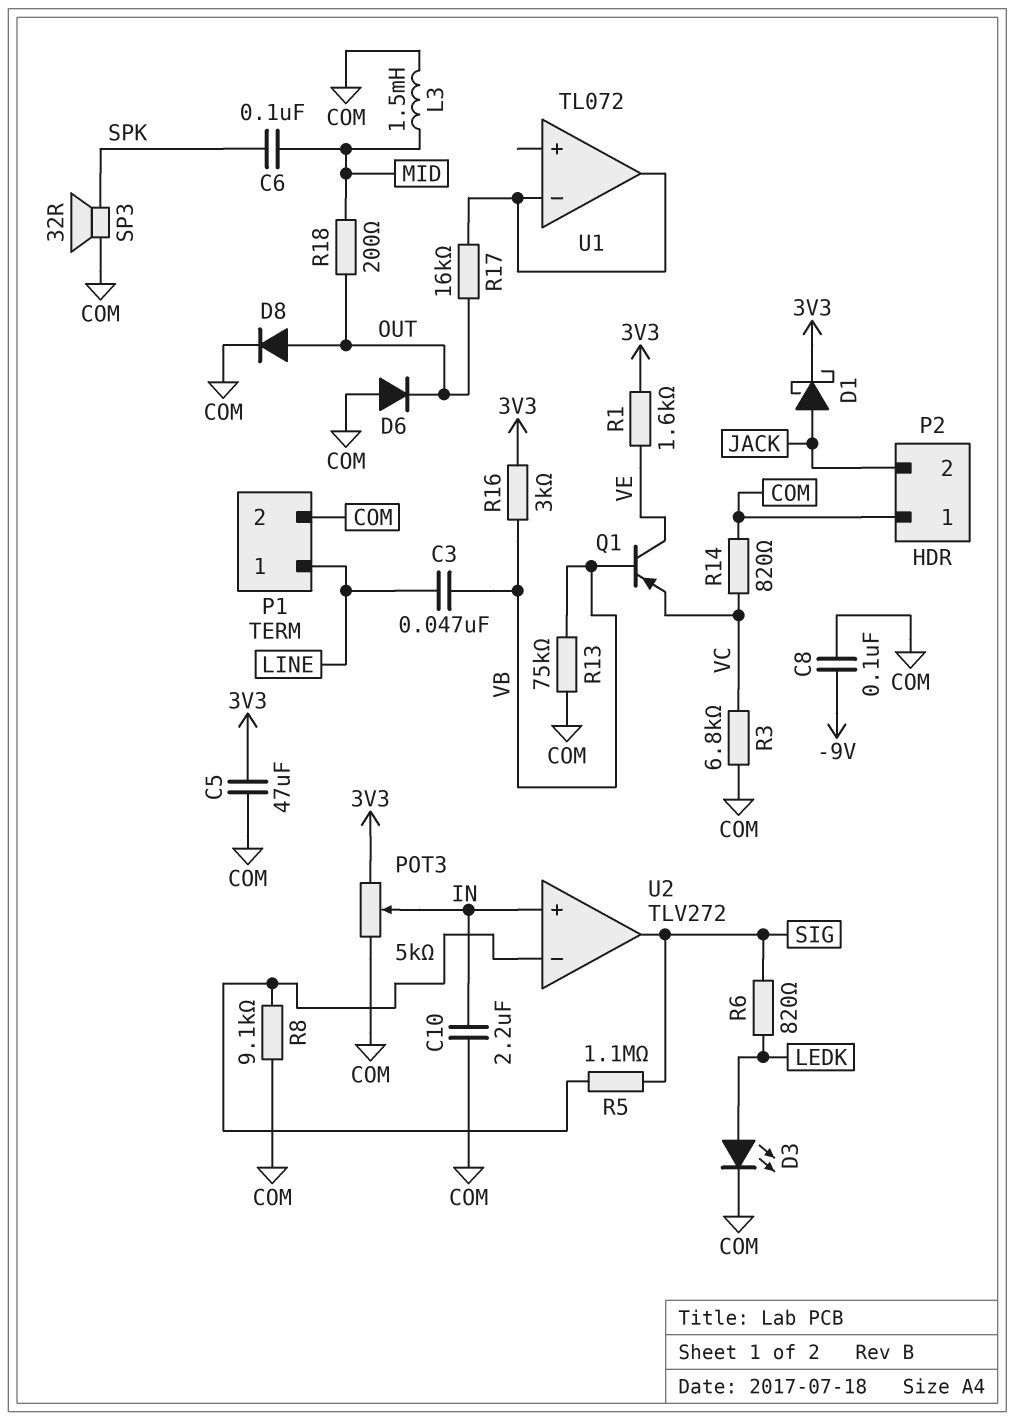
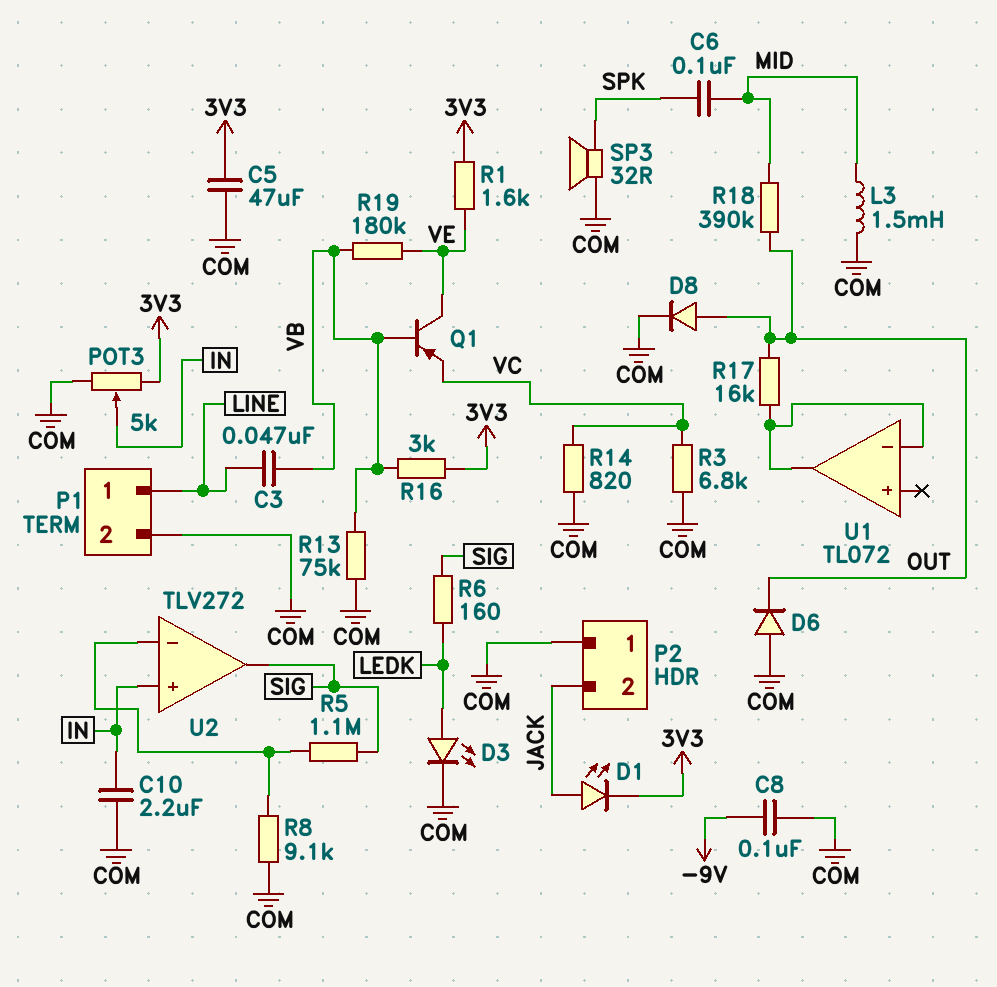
D1: schottky (A JACK, K 3V3) -> LED (A JACK, K 3V3)
R6: 820 (LEDK, SIG) -> 160 (LEDK, SIG)
R18: 200 (MID, OUT) -> 390k (MID, OUT)
R19: none -> 180k (VB, VE)

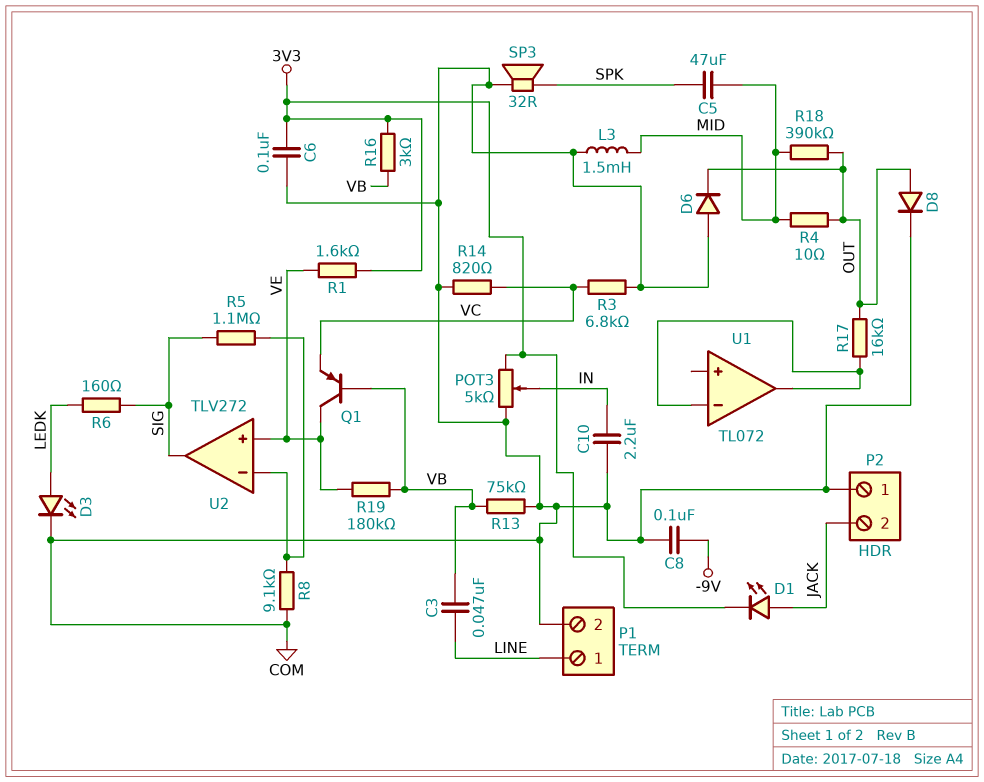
C5: 47uF (3V3, COM) -> 47uF (MID, SPK)
C6: 100nF (MID, SPK) -> 100nF (3V3, COM)
R4: none -> 10 (MID, OUT)
U2 pin in+: IN -> VE

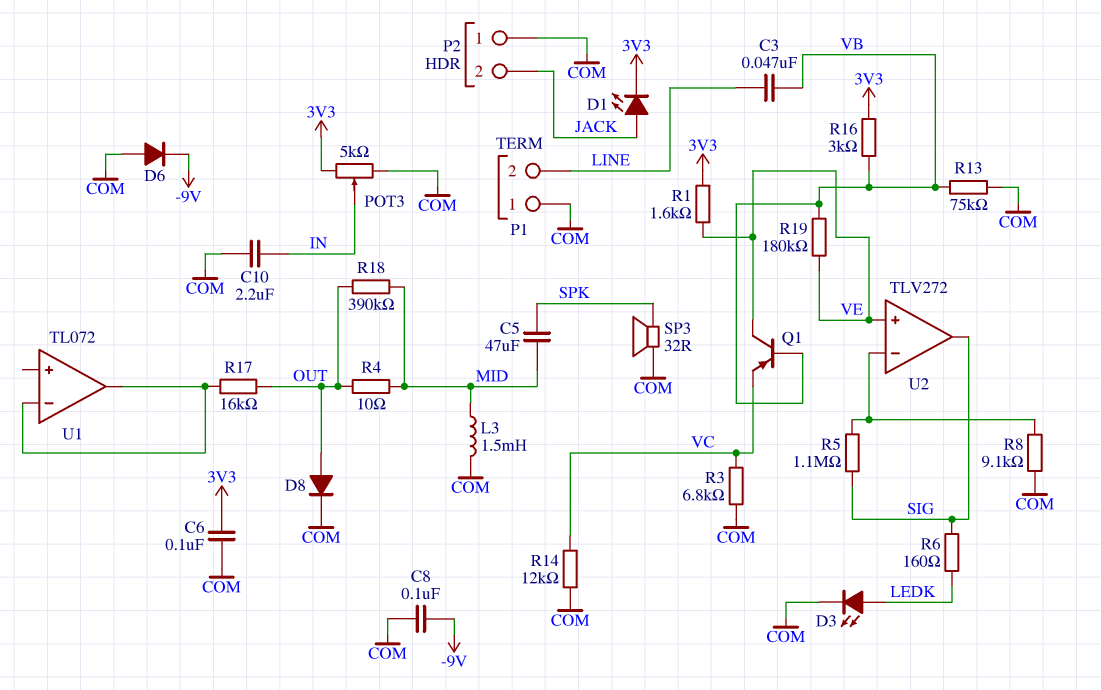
D6: diode (A COM, K OUT) -> diode (A COM, K -9V)
P1 pin 1: LINE -> COM
P1 pin 2: COM -> LINE
R14: 820 (COM, VC) -> 12k (COM, VC)

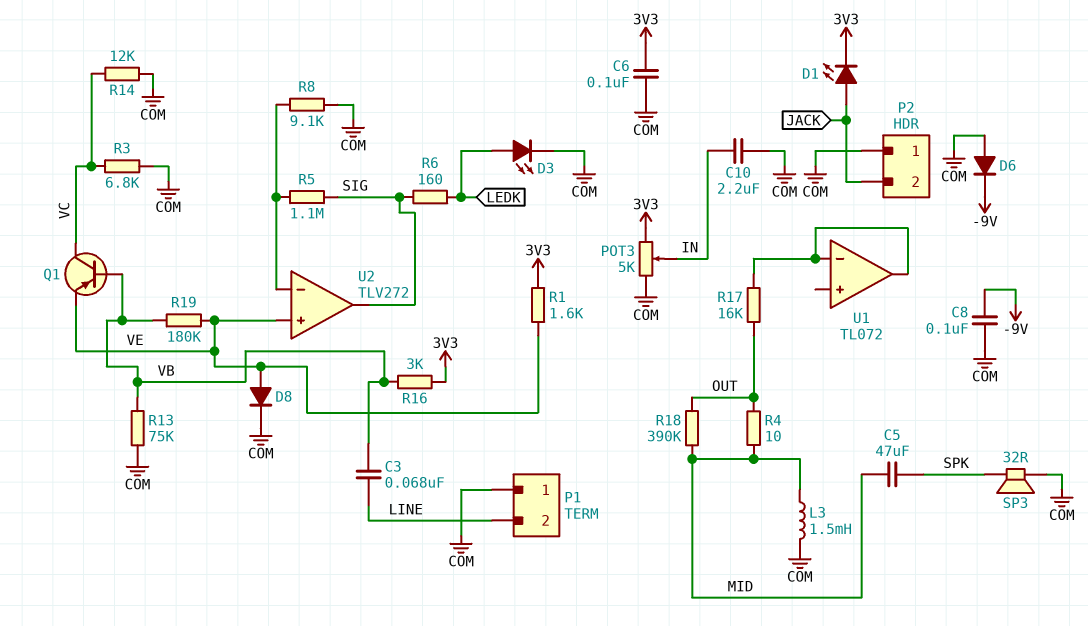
C3: 47nF (LINE, VB) -> 68nF (LINE, VB)
D8: diode (A OUT, K COM) -> diode (A VE, K COM)
Q1: PNP (B VB, C VE, E VC) -> PNP (B VB, C VC, E VE)

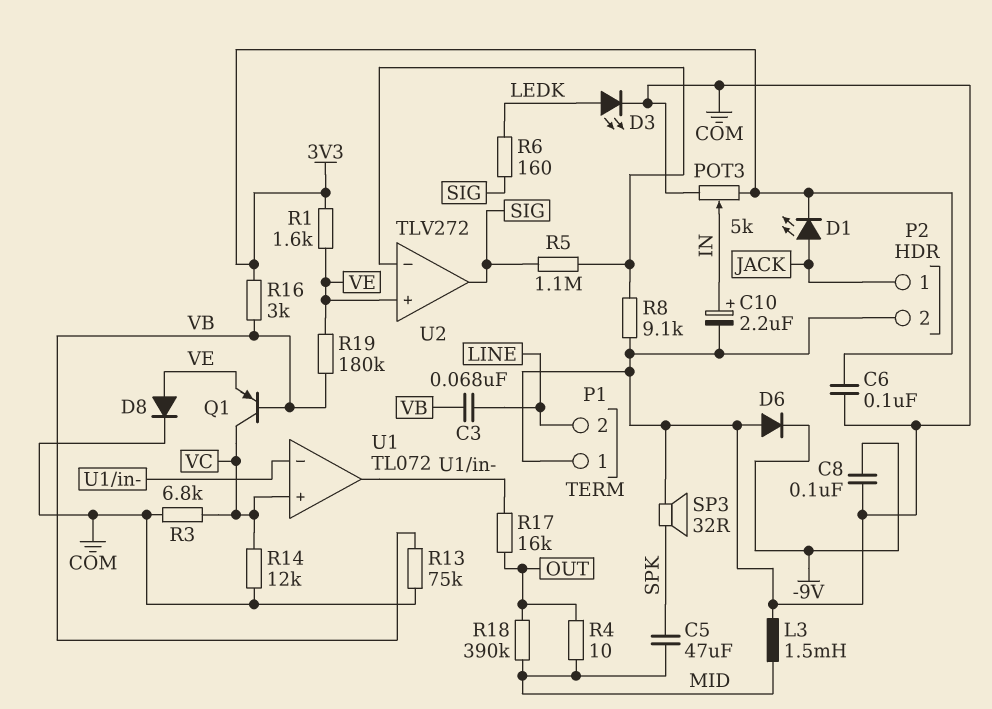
C10: 2.2uF (COM, IN) -> 2.2uF (plus IN, minus COM)
P2 pin 1: COM -> JACK
P2 pin 2: JACK -> COM
U1 pin in+: none -> VC

